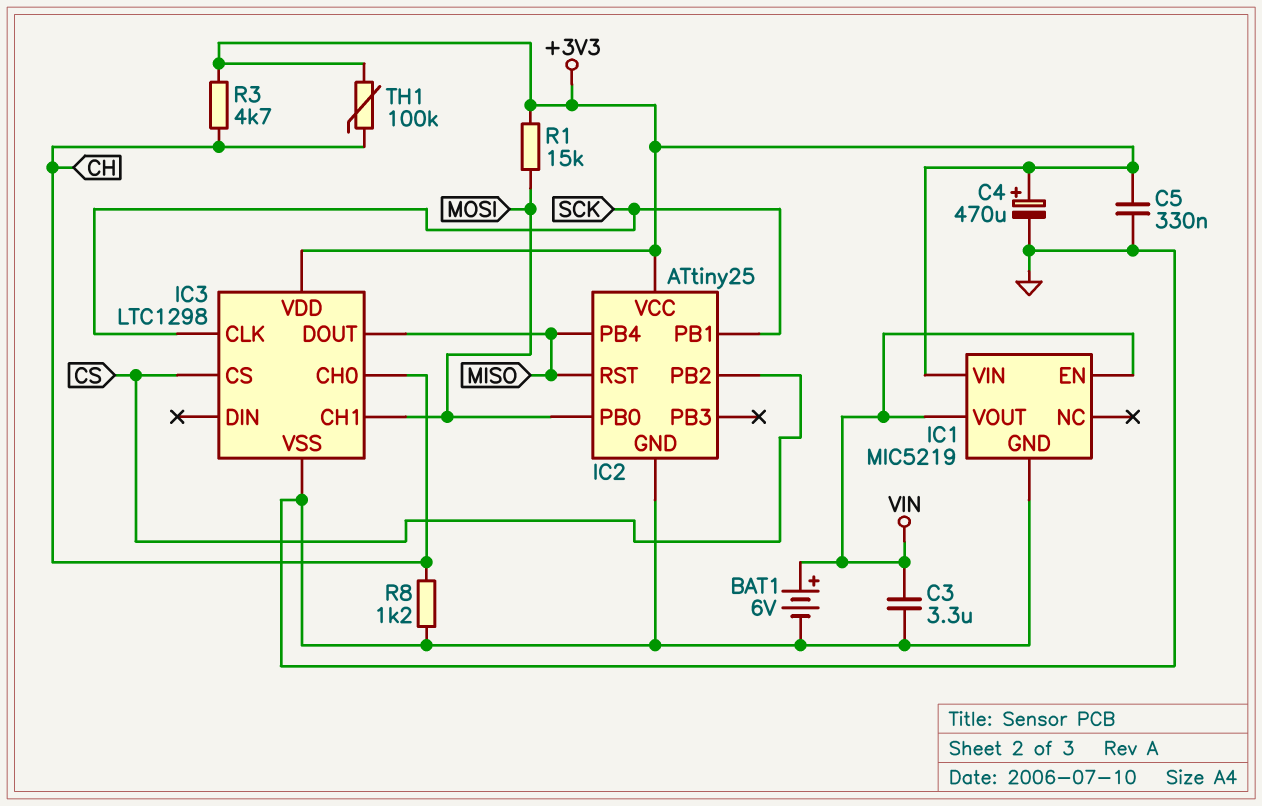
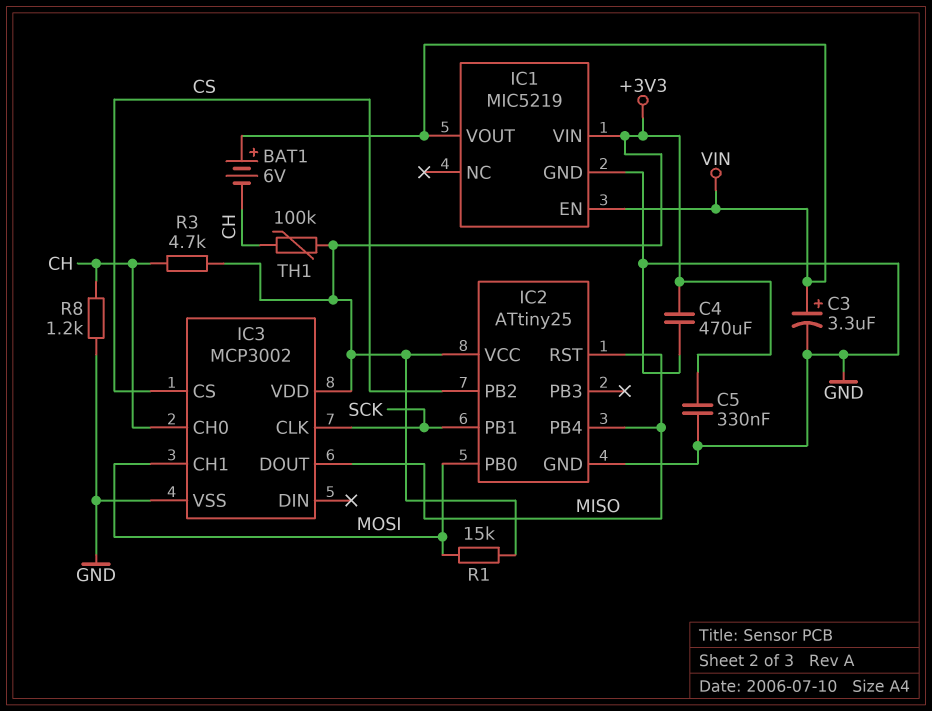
BAT1: 6V (plus VIN, minus GND) -> 6V (plus VIN, minus CH)
C3: 3.3uF (GND, VIN) -> 3.3uF (plus VIN, minus GND)
C4: 470uF (plus +3V3, minus GND) -> 470uF (+3V3, GND)
IC3: LTC1298 -> MCP3002

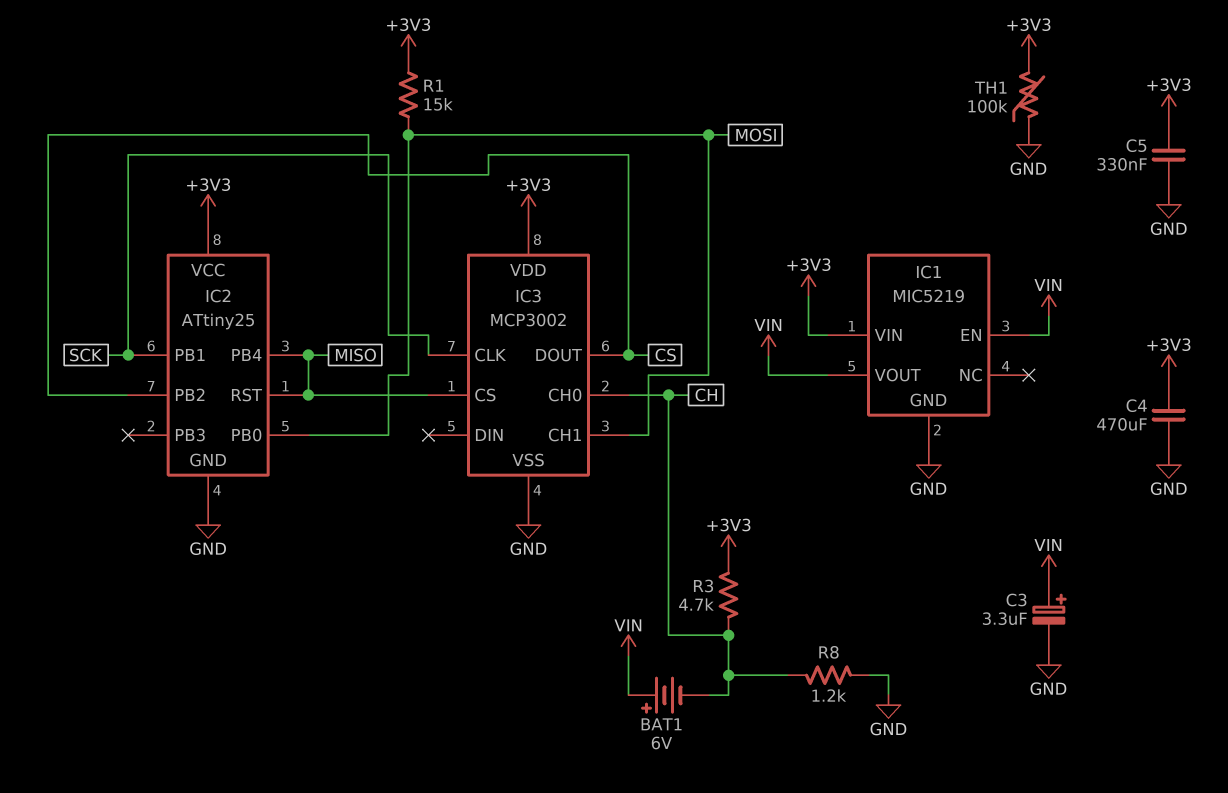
IC3 pin CS: CS -> MISO
IC3 pin DOUT: MISO -> CS
TH1: 100k (+3V3, CH) -> 100k (+3V3, GND)

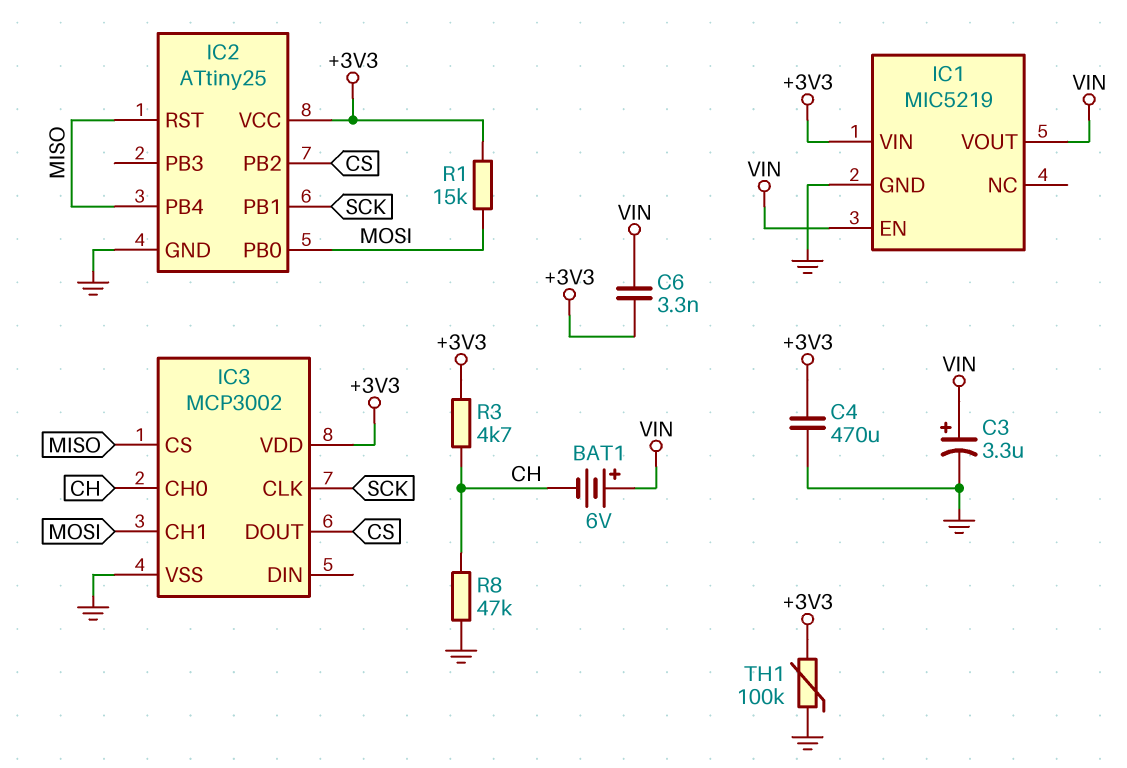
C5: 330nF (+3V3, GND) -> none
C6: none -> 3.3nF (+3V3, VIN)
R8: 1.2k (CH, GND) -> 47k (CH, GND)

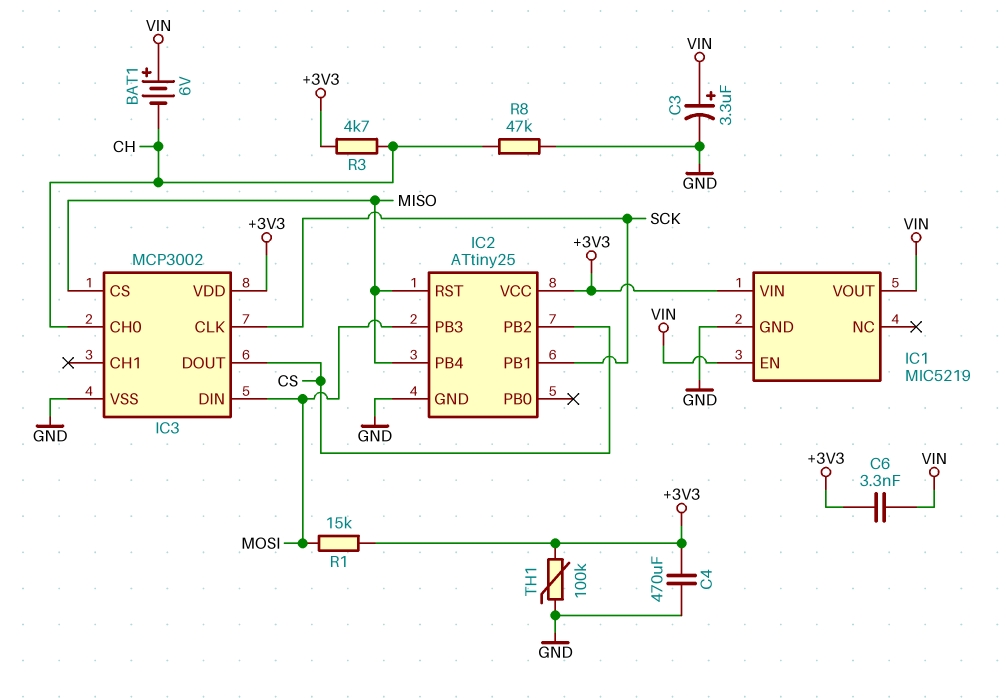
IC2 pin PB0: MOSI -> none
IC2 pin PB3: none -> MOSI
IC3 pin CH1: MOSI -> none
IC3 pin DIN: none -> MOSI

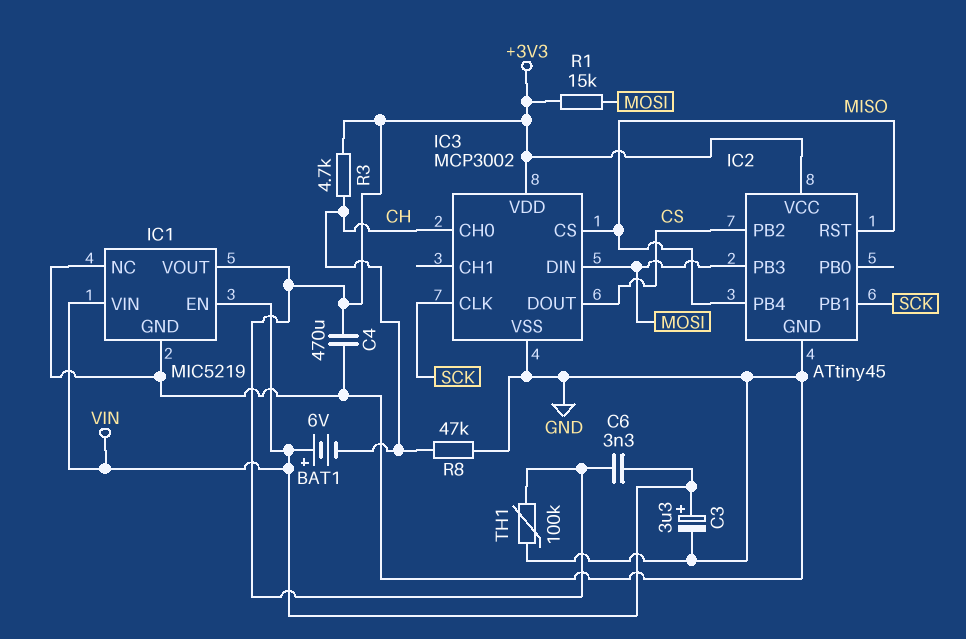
IC1 pin NC: none -> GND
IC1 pin VIN: +3V3 -> VIN
IC1 pin VOUT: VIN -> +3V3
IC2: ATtiny25 -> ATtiny45

